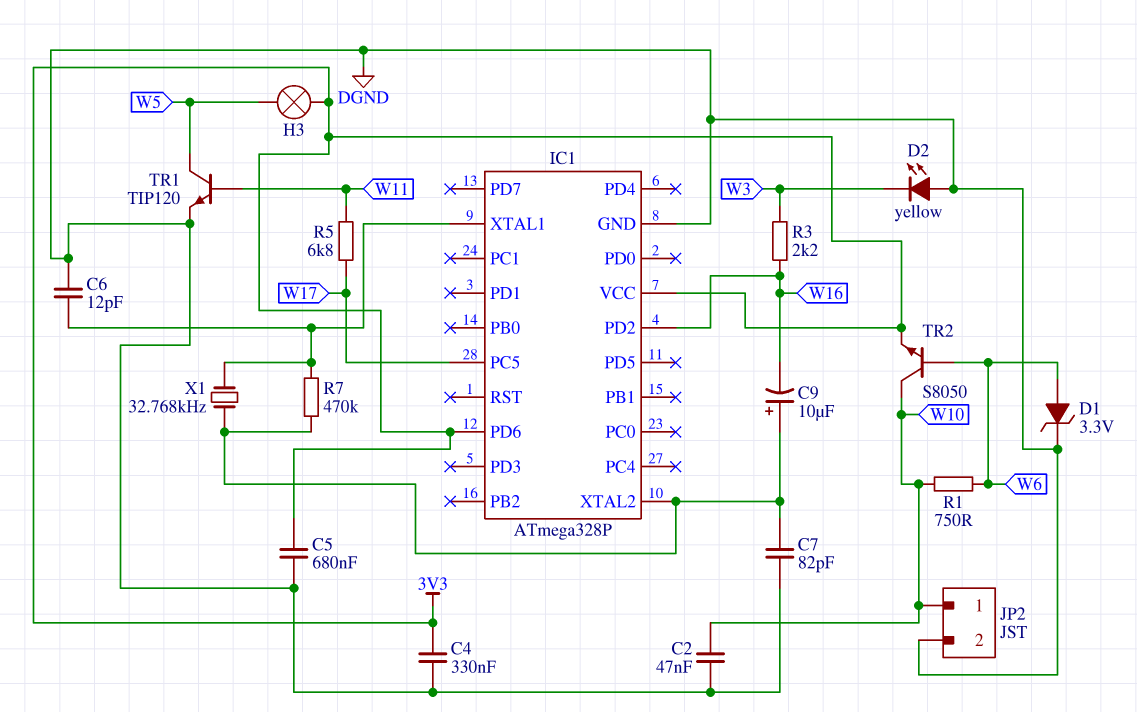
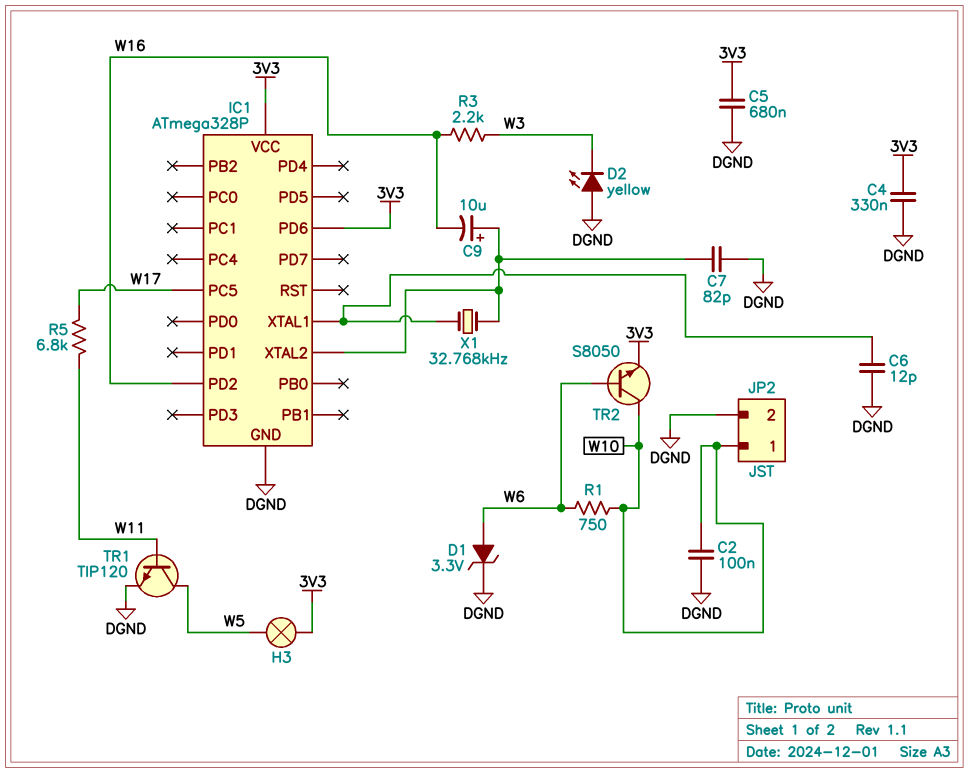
C2: 47nF (DGND, W10) -> 100nF (DGND, W10)
R7: 470k (IC1/XTAL1, IC1/XTAL2) -> none

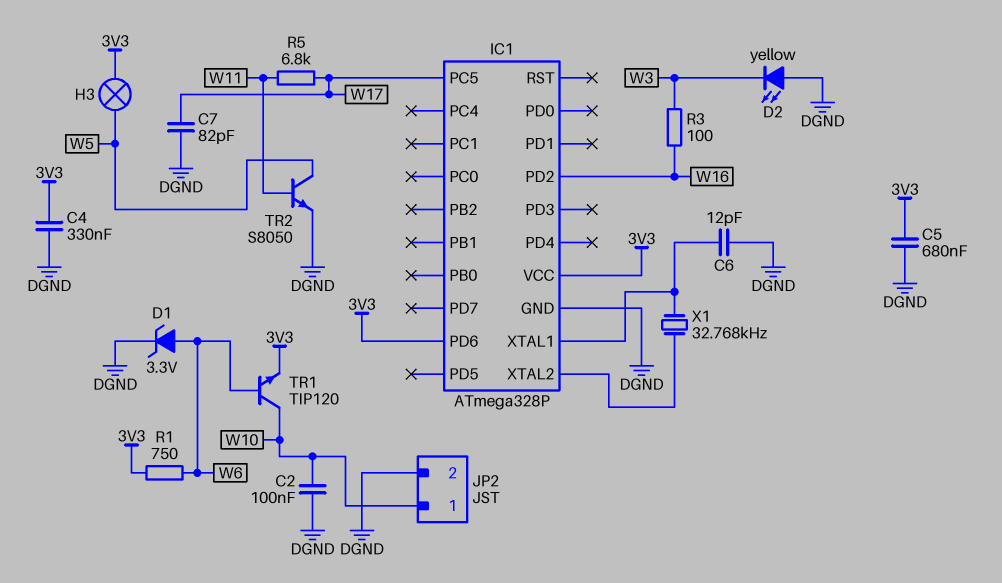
C7: 82pF (DGND, IC1/XTAL2) -> 82pF (DGND, W17)
C9: 10uF (plus IC1/XTAL2, minus W16) -> none
R1: 750 (W6, W10) -> 750 (3V3, W6)
R3: 2.2k (W3, W16) -> 100 (W3, W16)
TR1: NPN TIP120 (B W11, C W5, E DGND) -> NPN TIP120 (B W6, C W10, E 3V3)
TR2: NPN S8050 (B W6, C W10, E 3V3) -> NPN S8050 (B W11, C W5, E DGND)

